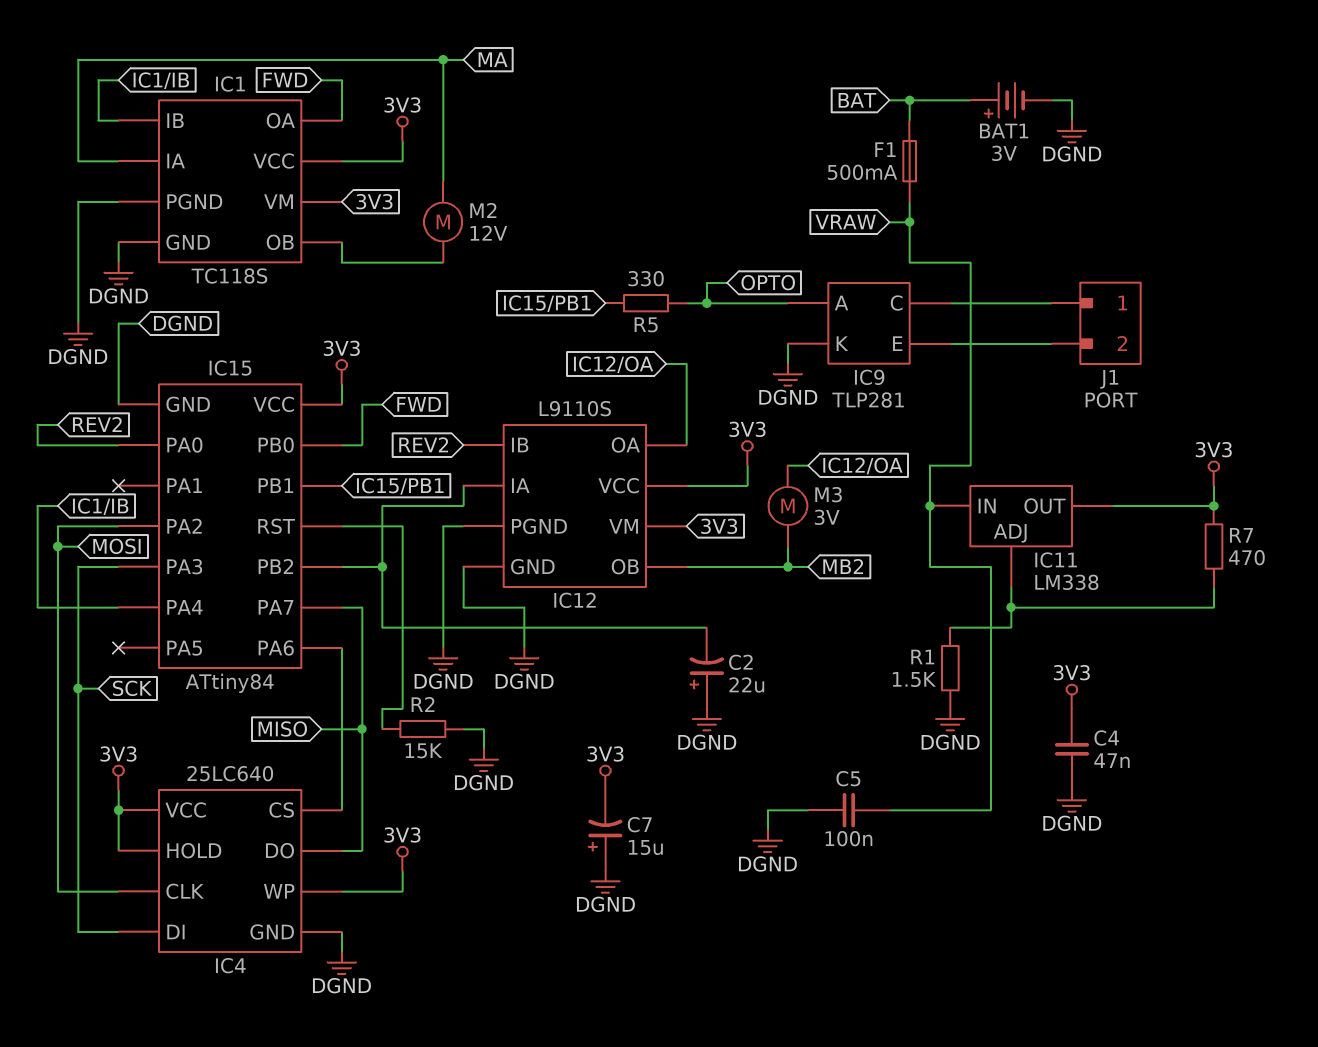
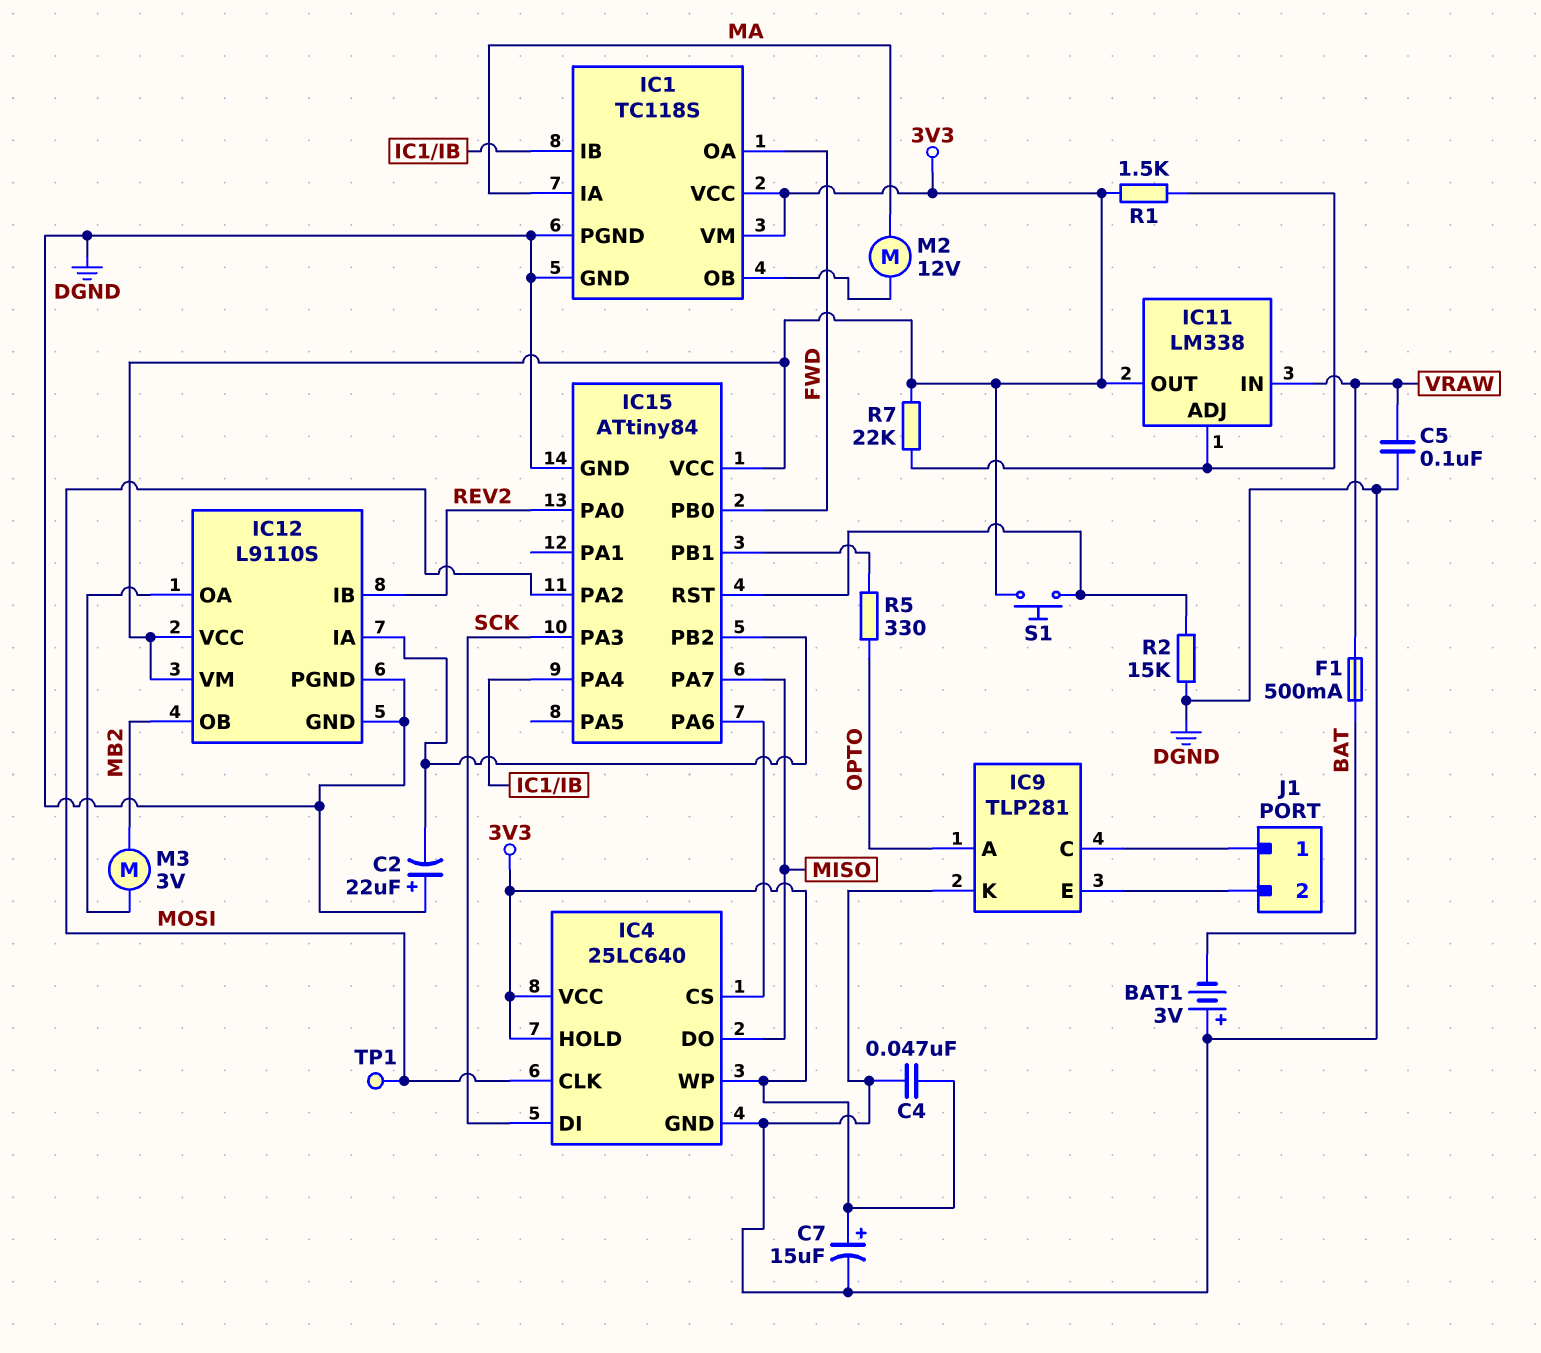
BAT1: 3V (plus BAT, minus DGND) -> 3V (plus DGND, minus BAT)
C7: 15uF (plus DGND, minus 3V3) -> 15uF (plus 3V3, minus DGND)
R1: 1.5k (DGND, IC11/ADJ) -> 1.5k (3V3, IC11/ADJ)
R7: 470 (3V3, IC11/ADJ) -> 22k (3V3, IC11/ADJ)
S1: none -> button (3V3, IC15/RST)
TP1: none -> test point (MOSI)

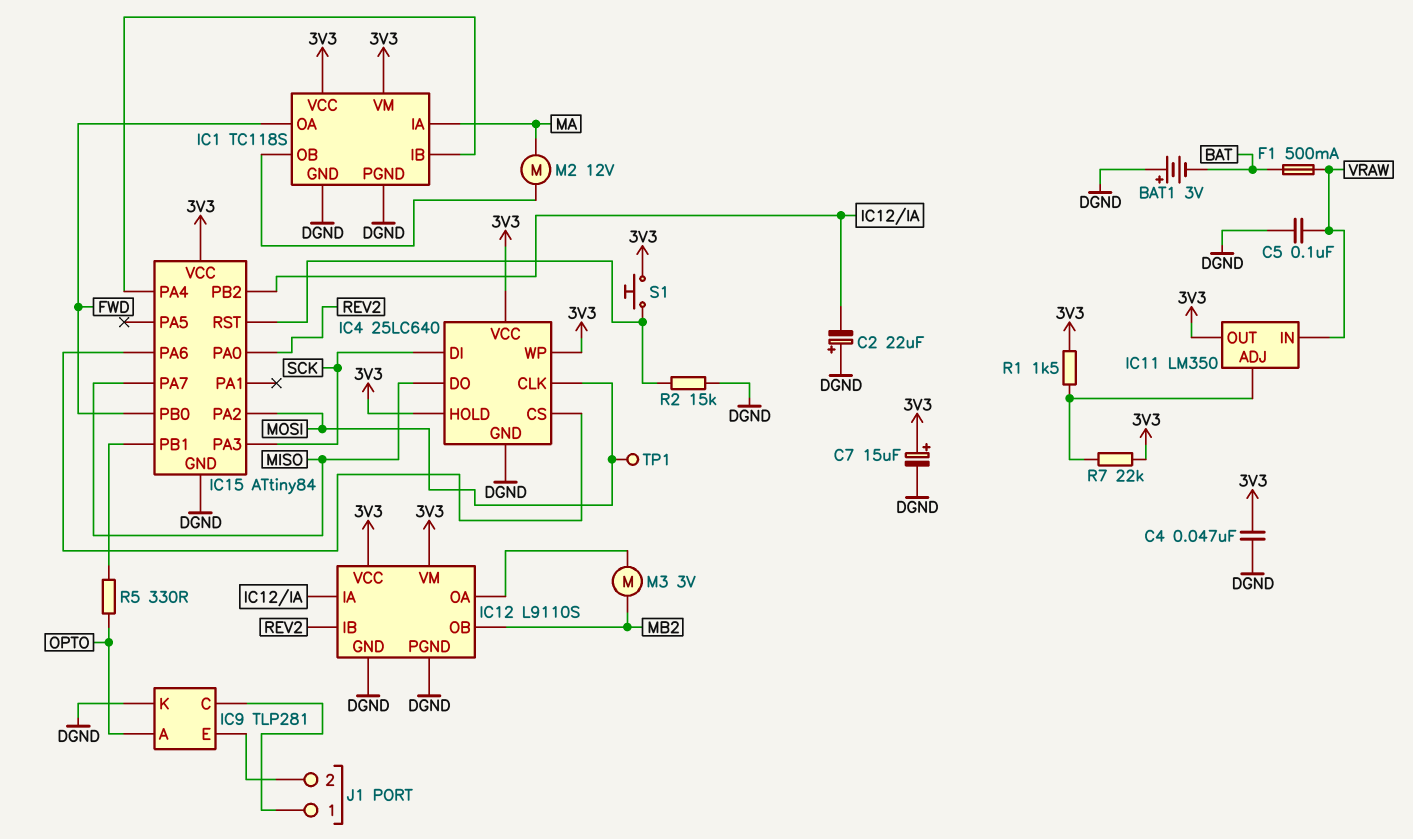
IC11: LM338 -> LM350

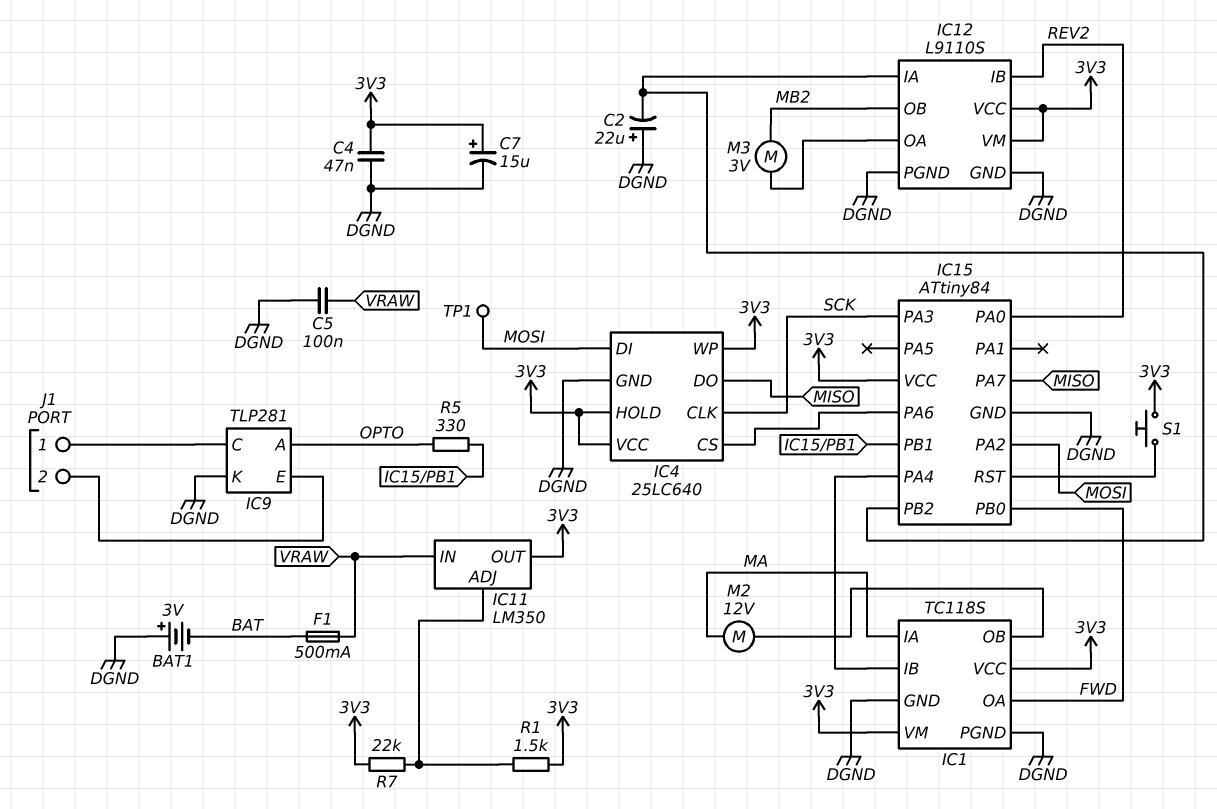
IC4 pin CLK: MOSI -> SCK
IC4 pin DI: SCK -> MOSI
R2: 15k (DGND, IC15/RST) -> none

